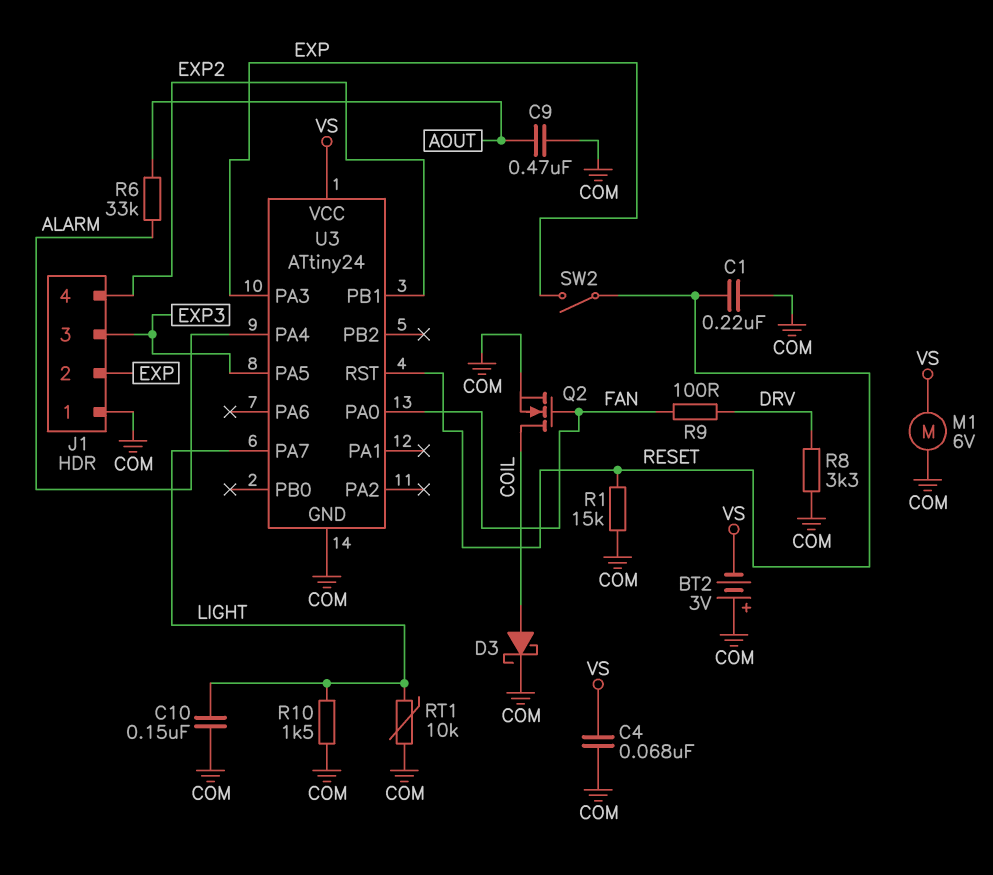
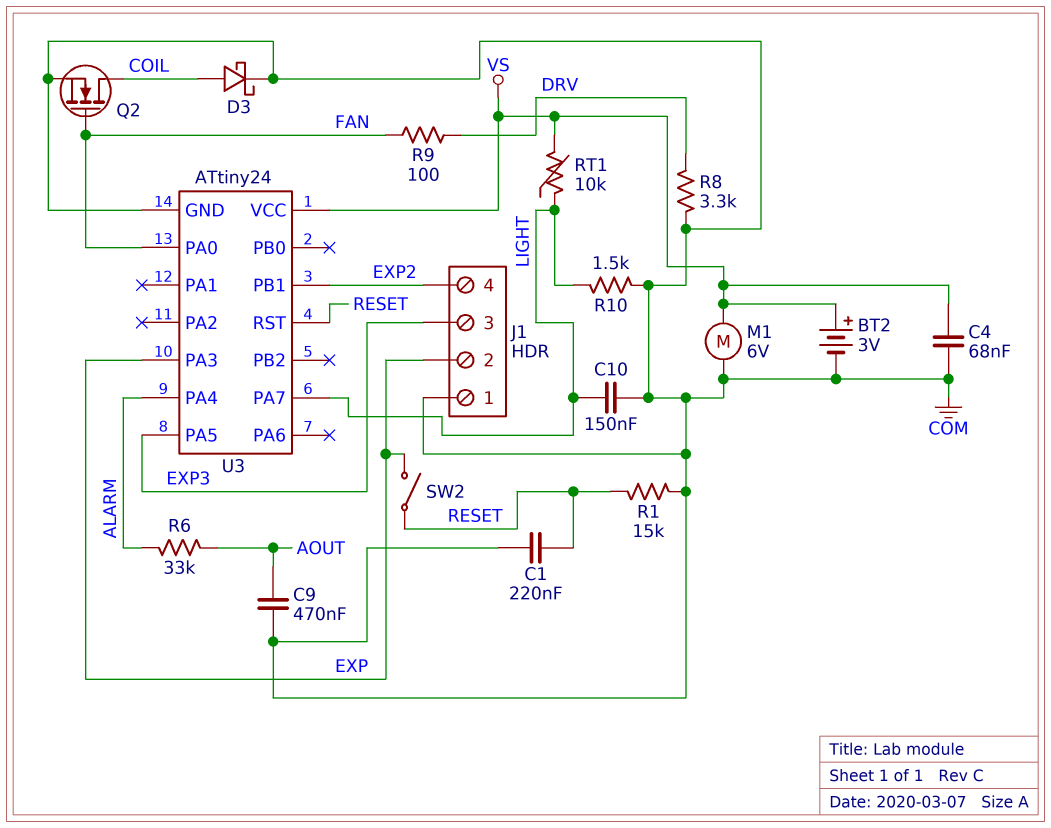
BT2: 3V (plus COM, minus VS) -> 3V (plus VS, minus COM)
RT1: 10k (COM, LIGHT) -> 10k (LIGHT, VS)

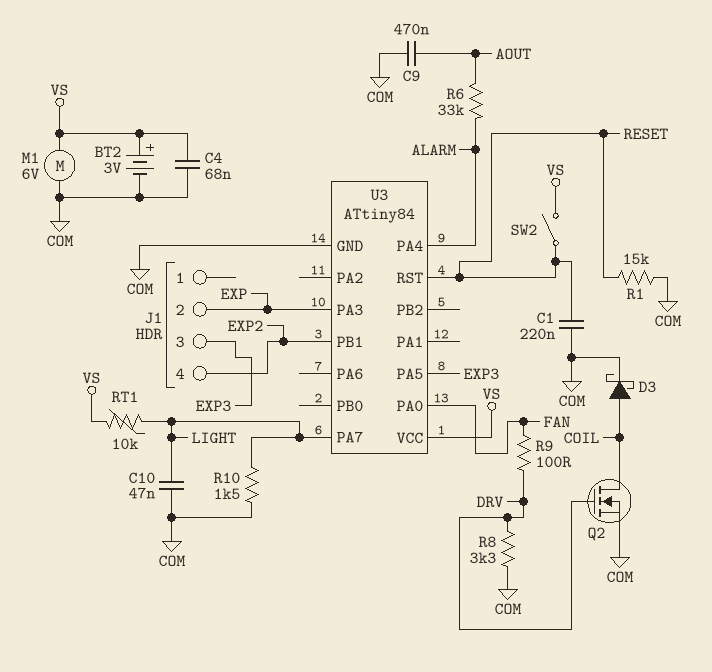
C10: 150nF (COM, LIGHT) -> 47nF (COM, LIGHT)
J1 pin 1: COM -> none
Q2: NMOS (G FAN, D COIL, S COM) -> NMOS (G DRV, D COIL, S COM)
SW2: switch (EXP, RESET) -> switch (RESET, VS)
U3: ATtiny24 -> ATtiny84

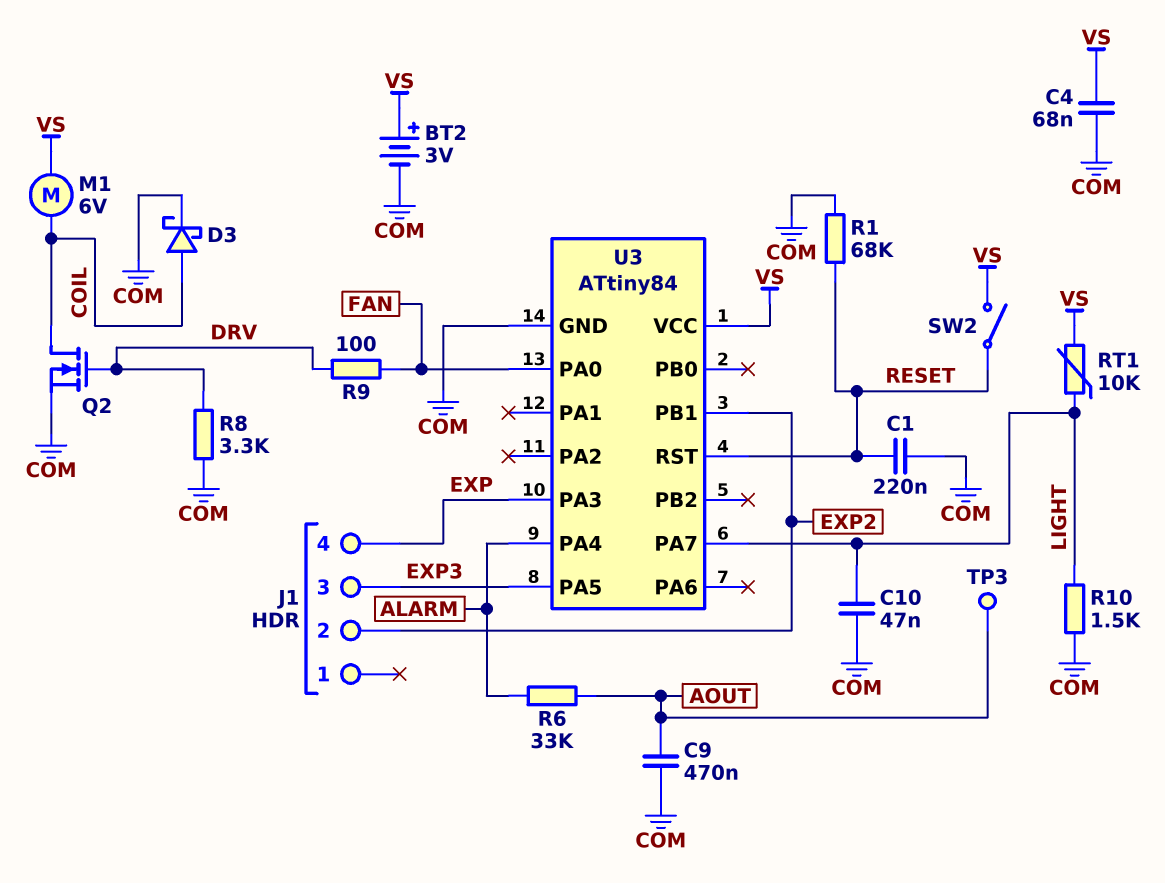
J1 pin 2: EXP -> EXP2
J1 pin 4: EXP2 -> EXP
M1: motor 6V (COM, VS) -> motor 6V (COIL, VS)
R1: 15k (COM, RESET) -> 68k (COM, RESET)
TP3: none -> test point (AOUT)

